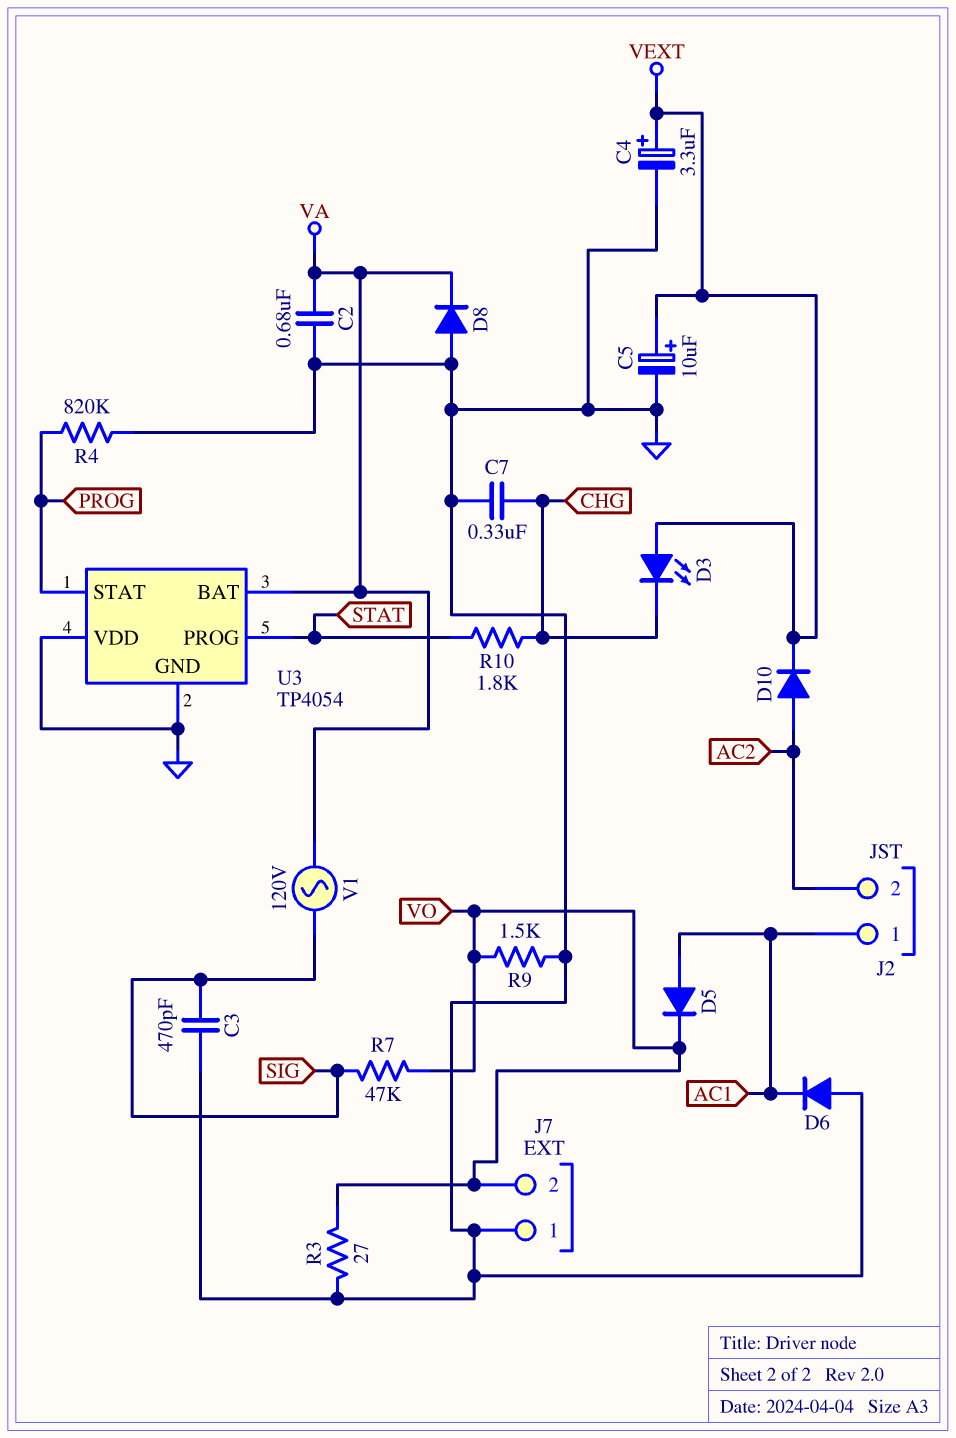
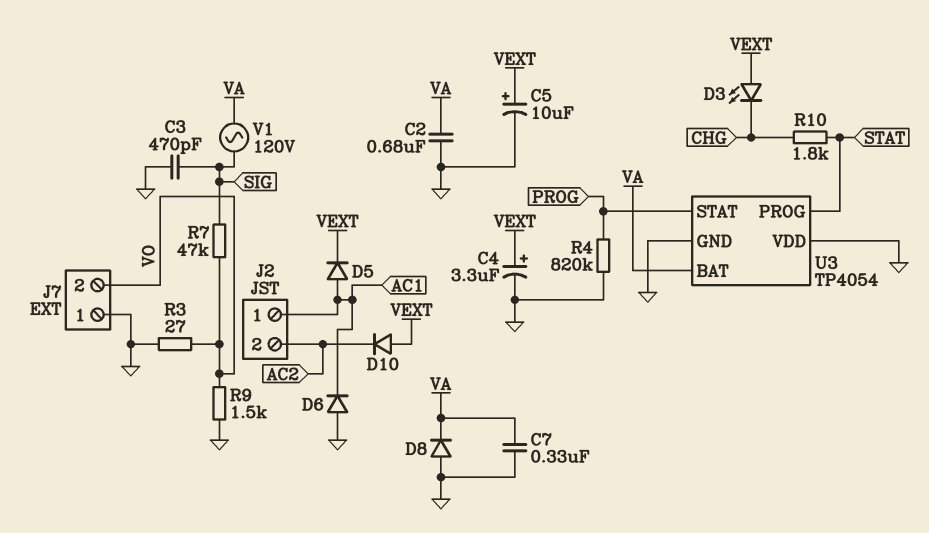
C7: 330nF (CHG, GND) -> 330nF (GND, VA)
D5: diode (A AC1, K VO) -> diode (A AC1, K VEXT)
D10: diode (A AC2, K VEXT) -> diode (A VEXT, K AC2)

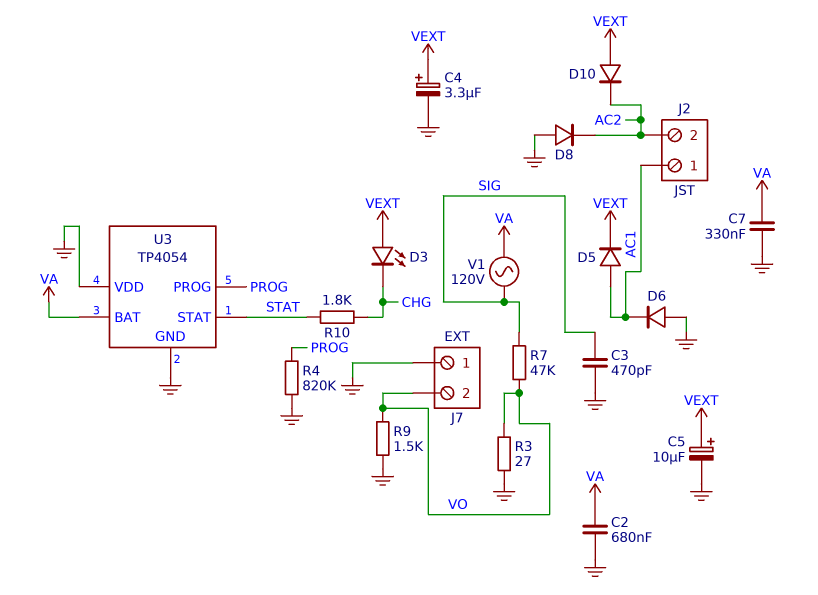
D8: diode (A GND, K VA) -> diode (A GND, K AC2)
U3 pin PROG: STAT -> PROG
U3 pin STAT: PROG -> STAT

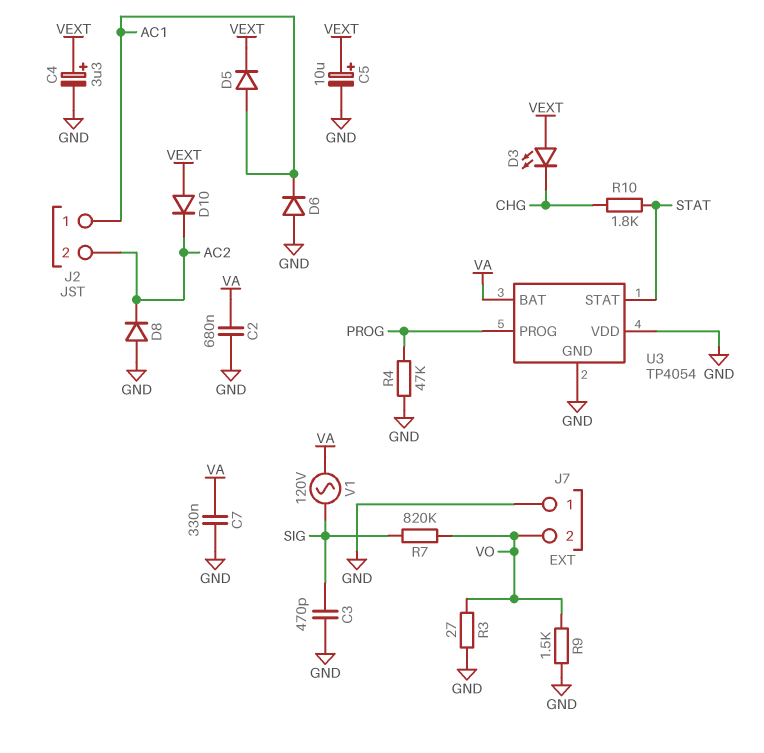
R4: 820k (GND, PROG) -> 47k (GND, PROG)
R7: 47k (SIG, VO) -> 820k (SIG, VO)

